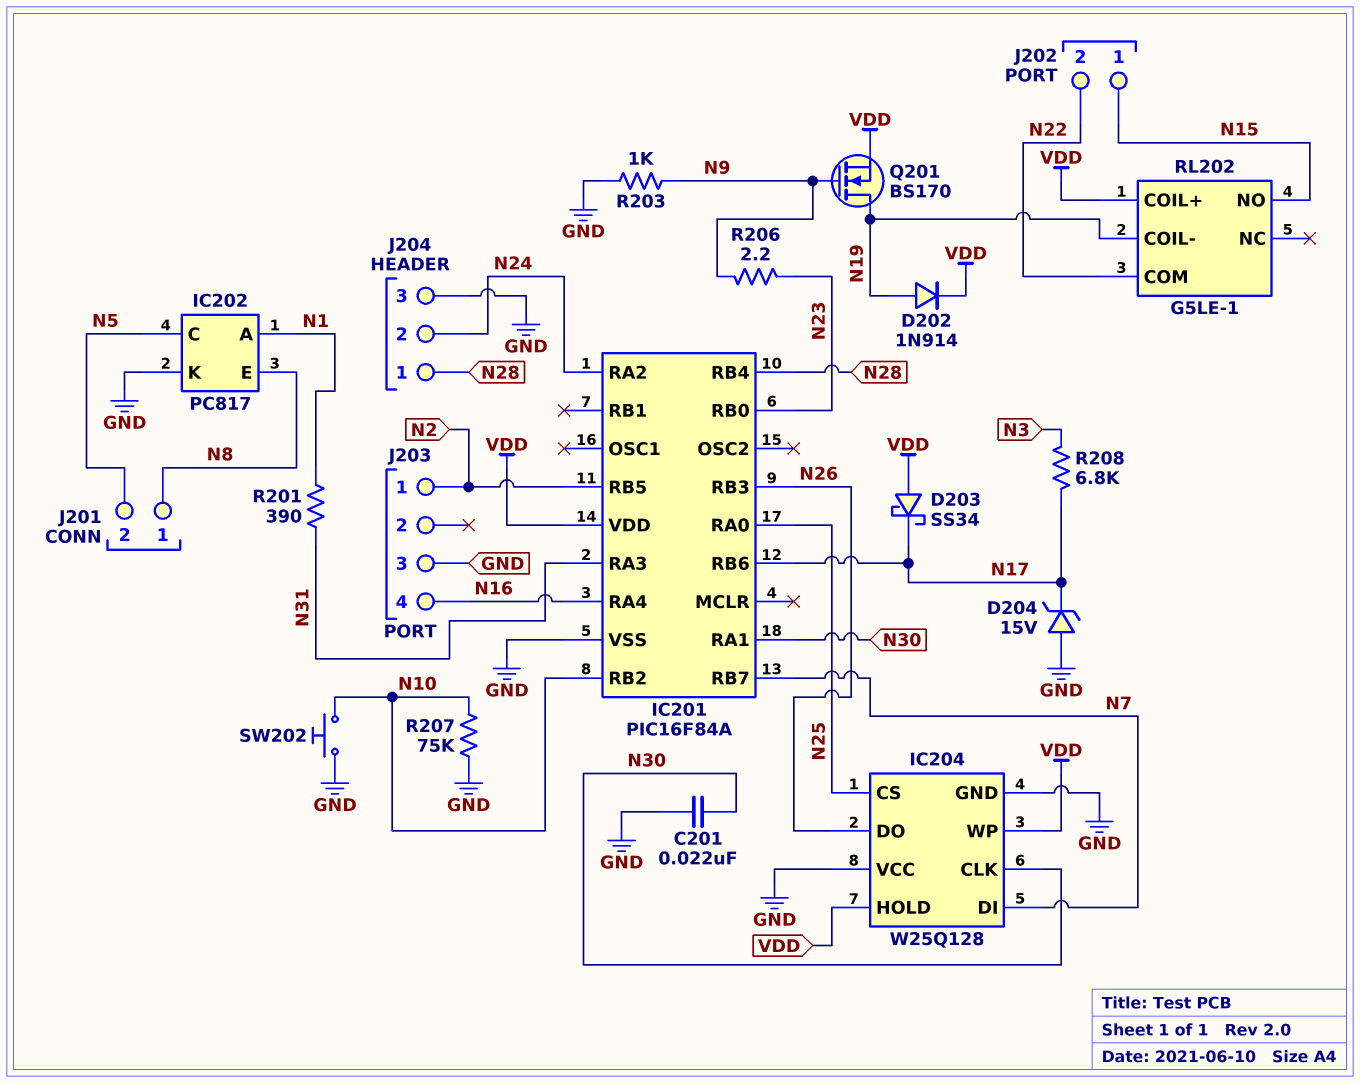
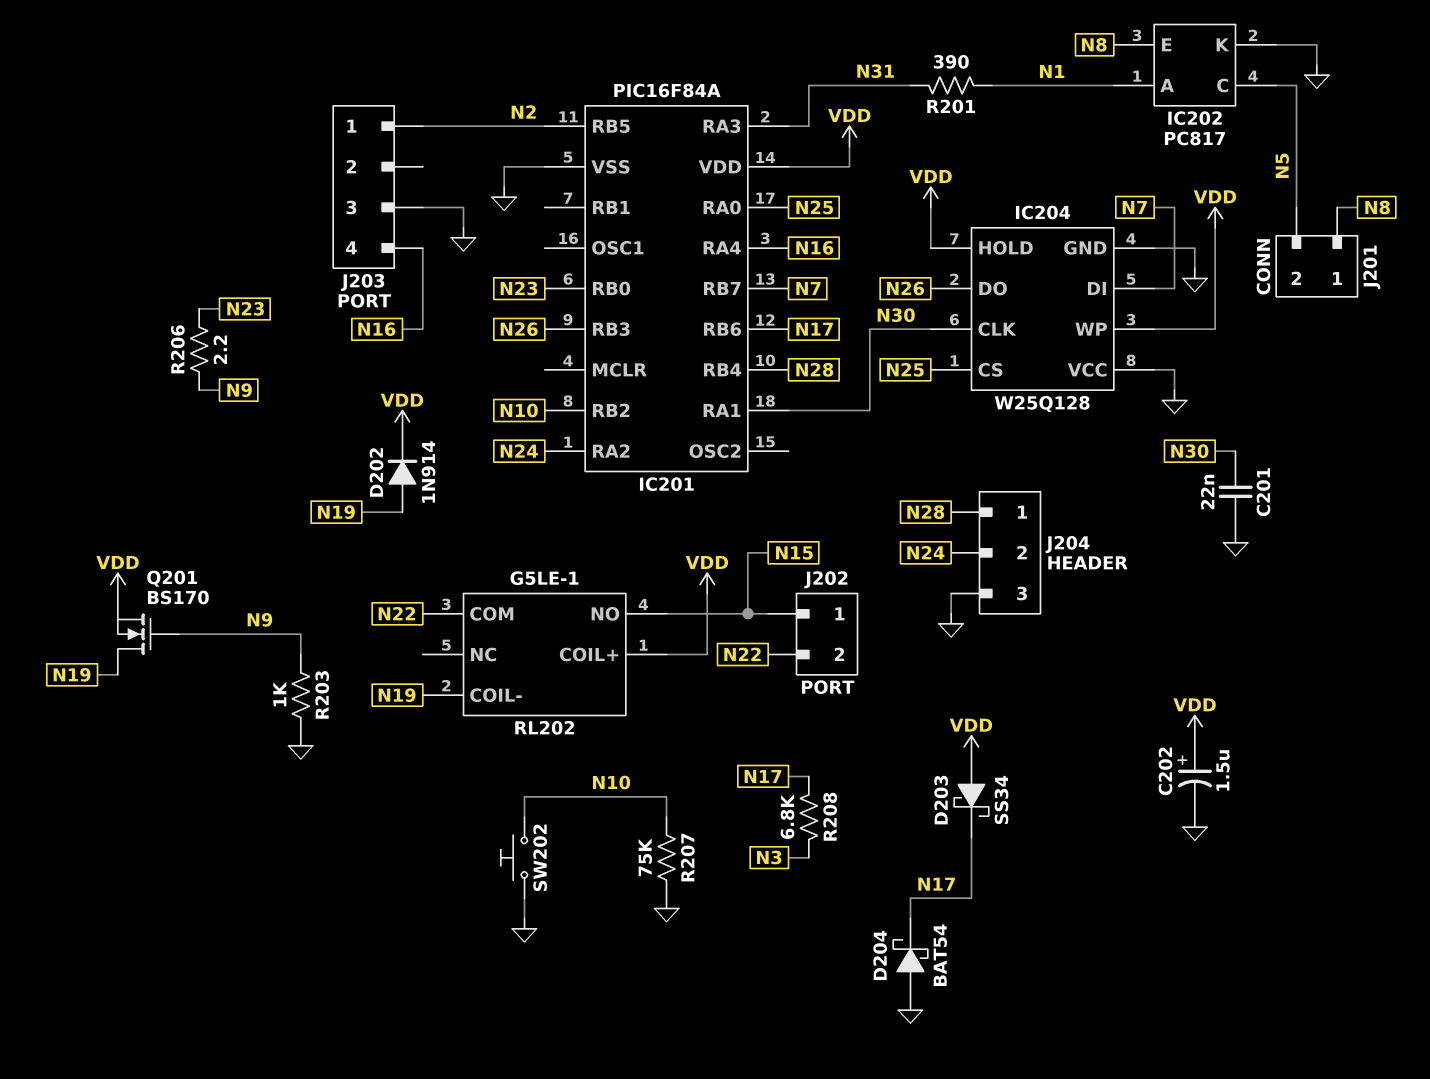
C202: none -> 1.5uF (plus VDD, minus GND)
D204: zener 15V (A GND, K N17) -> schottky BAT54 (A GND, K N17)

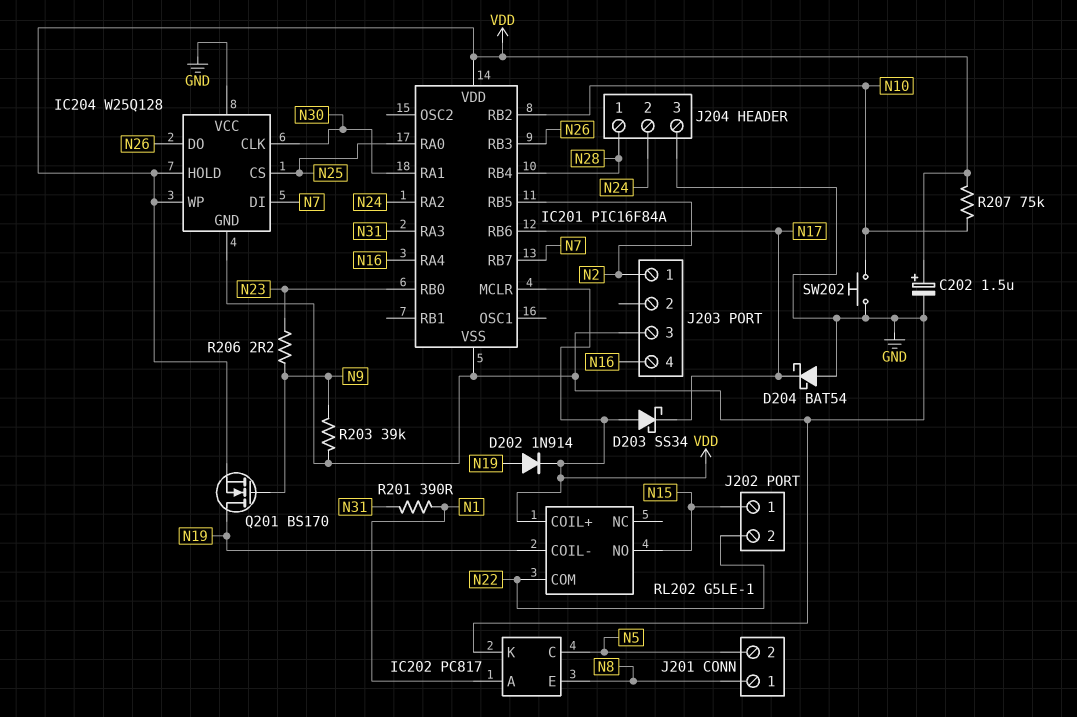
C201: 22nF (GND, N30) -> none
IC201 pin MCLR: none -> VDD
R203: 1k (GND, N9) -> 39k (GND, N9)
R207: 75k (GND, N10) -> 75k (N10, VDD)
R208: 6.8k (N3, N17) -> none

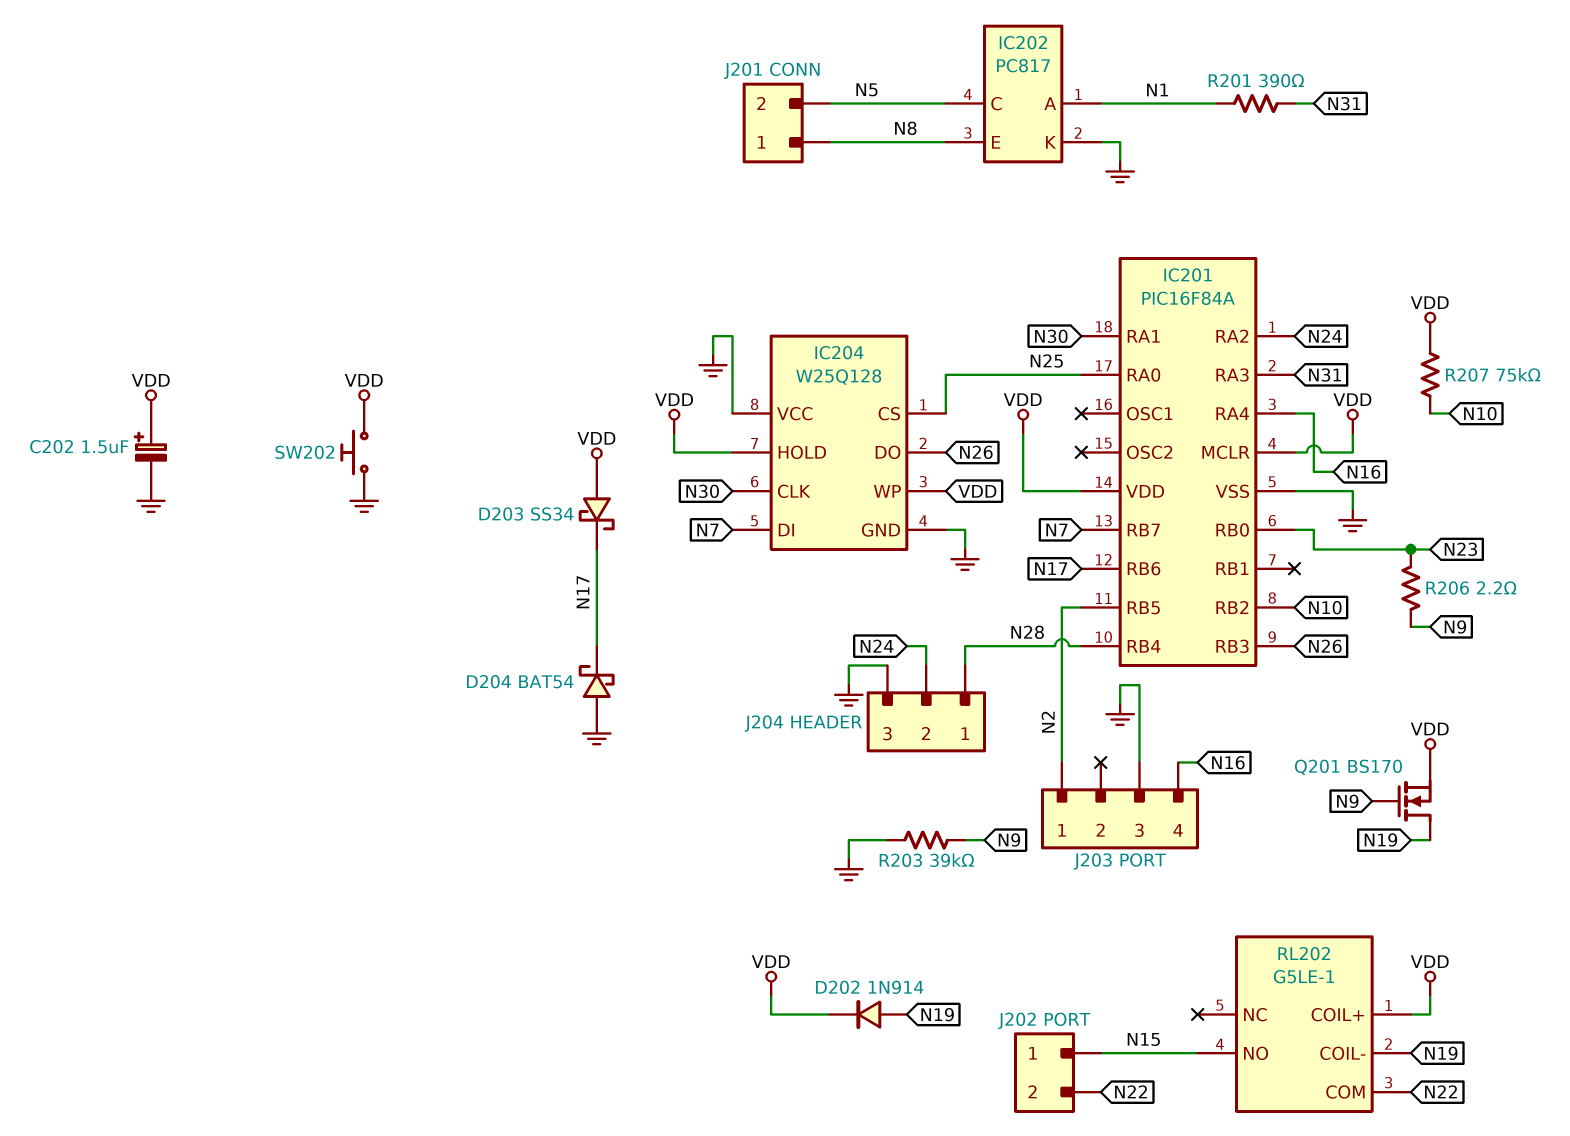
SW202: button (GND, N10) -> button (GND, VDD)

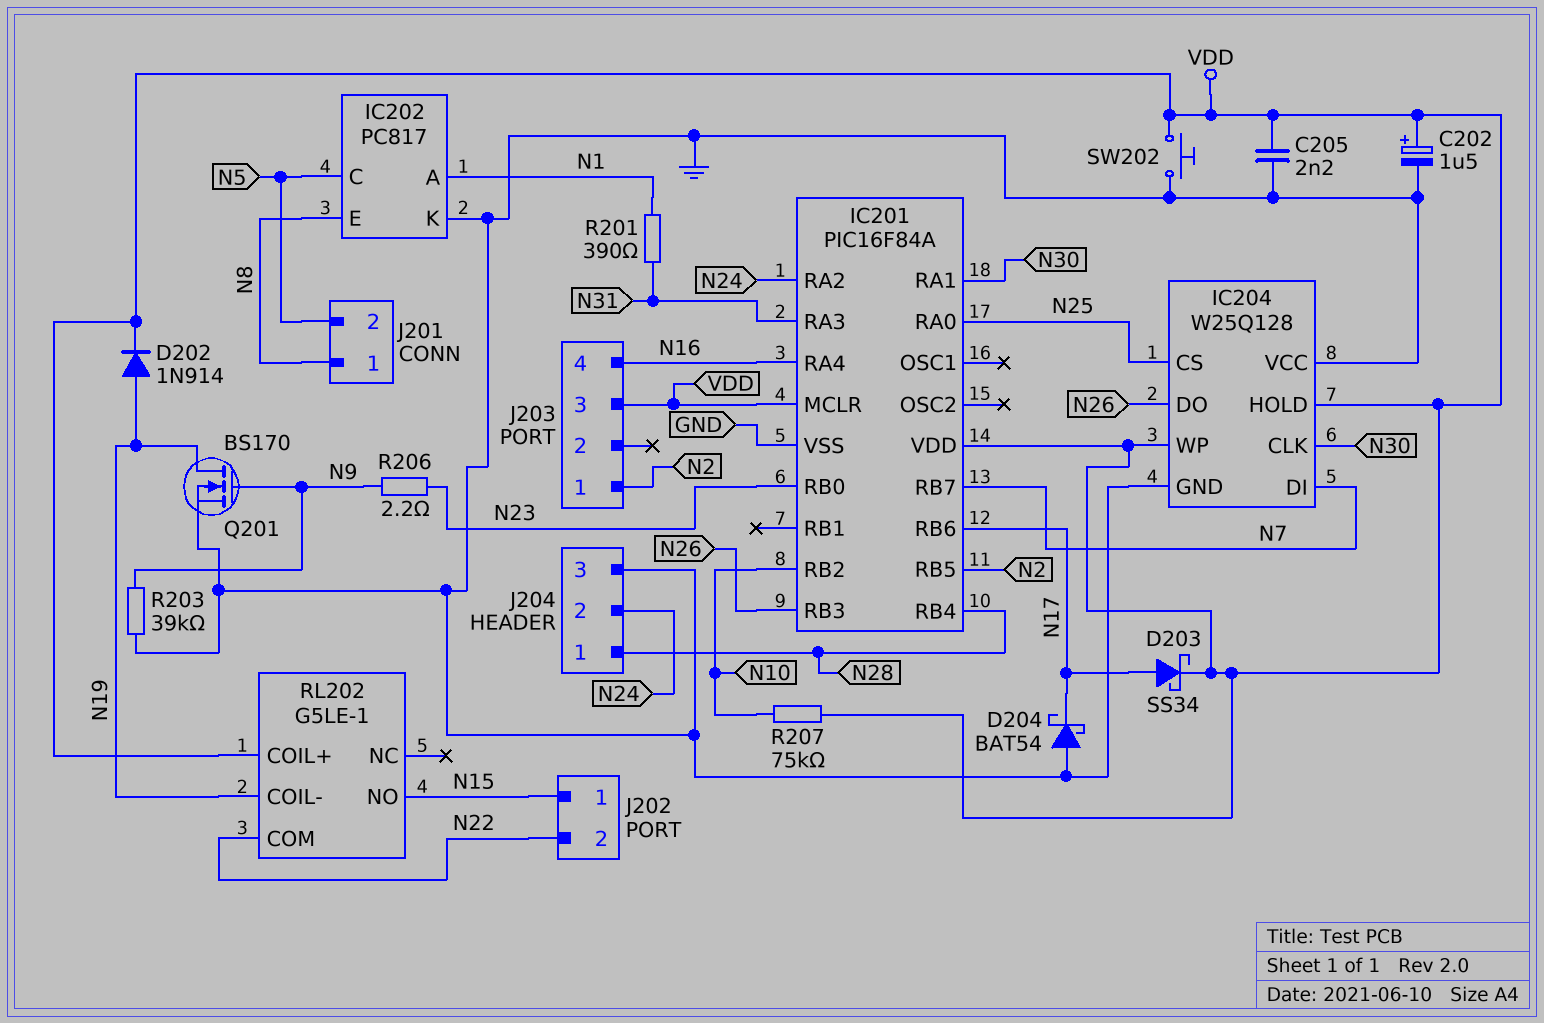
C205: none -> 2.2nF (GND, VDD)
D203: schottky SS34 (A VDD, K N17) -> schottky SS34 (A N17, K VDD)
J203 pin 3: GND -> VDD
Q201: NMOS BS170 (G N9, D N19, S VDD) -> NMOS BS170 (G N9, D N19, S GND)

